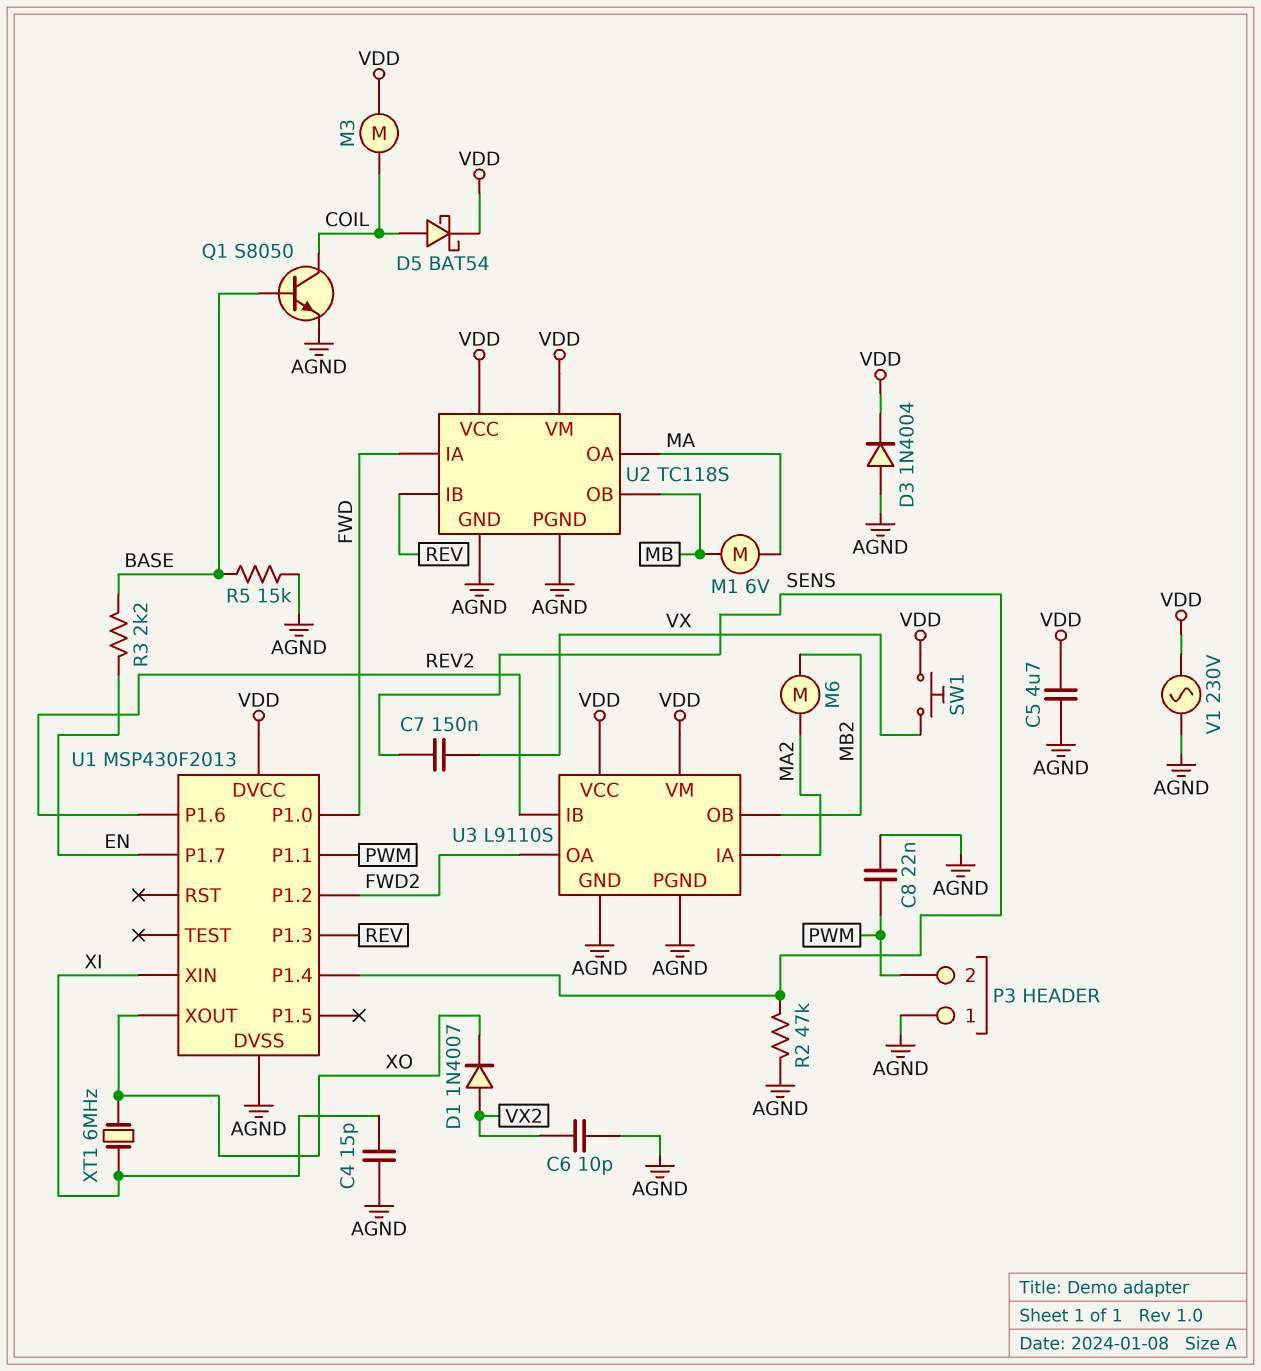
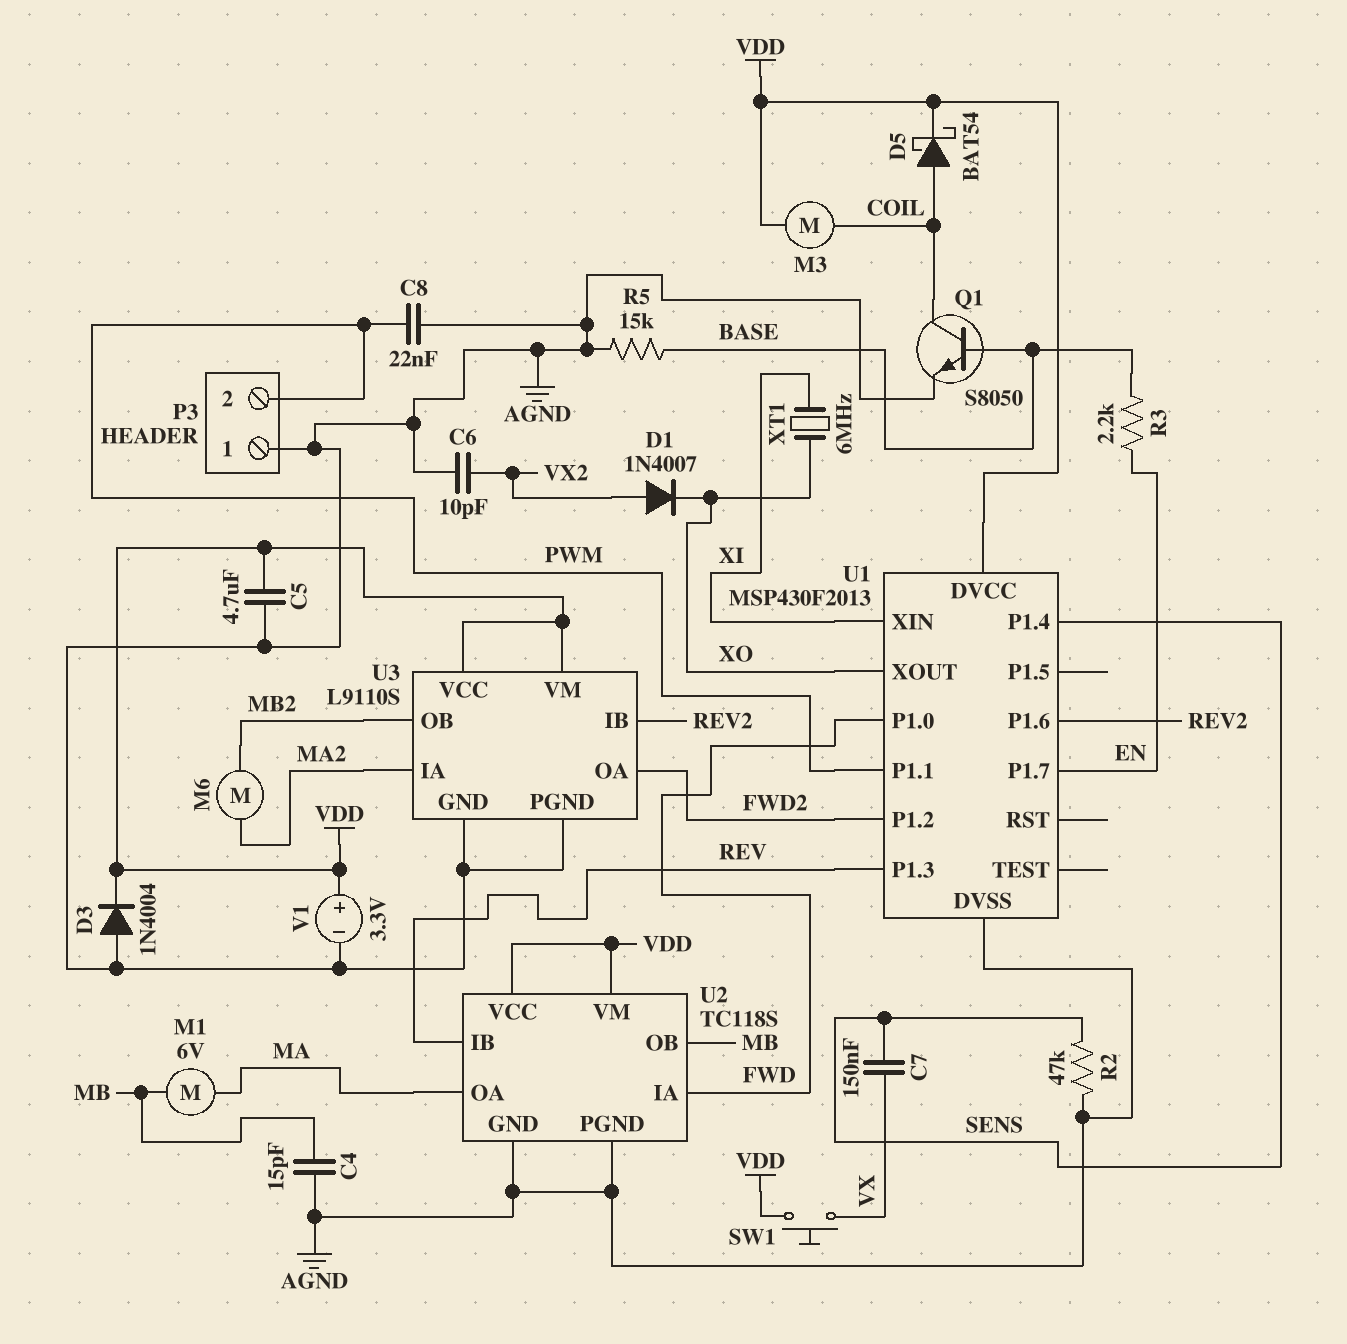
C4: 15pF (AGND, XI) -> 15pF (AGND, MB)
V1: AC 230V (AGND, VDD) -> 3.3V (plus VDD, minus AGND)

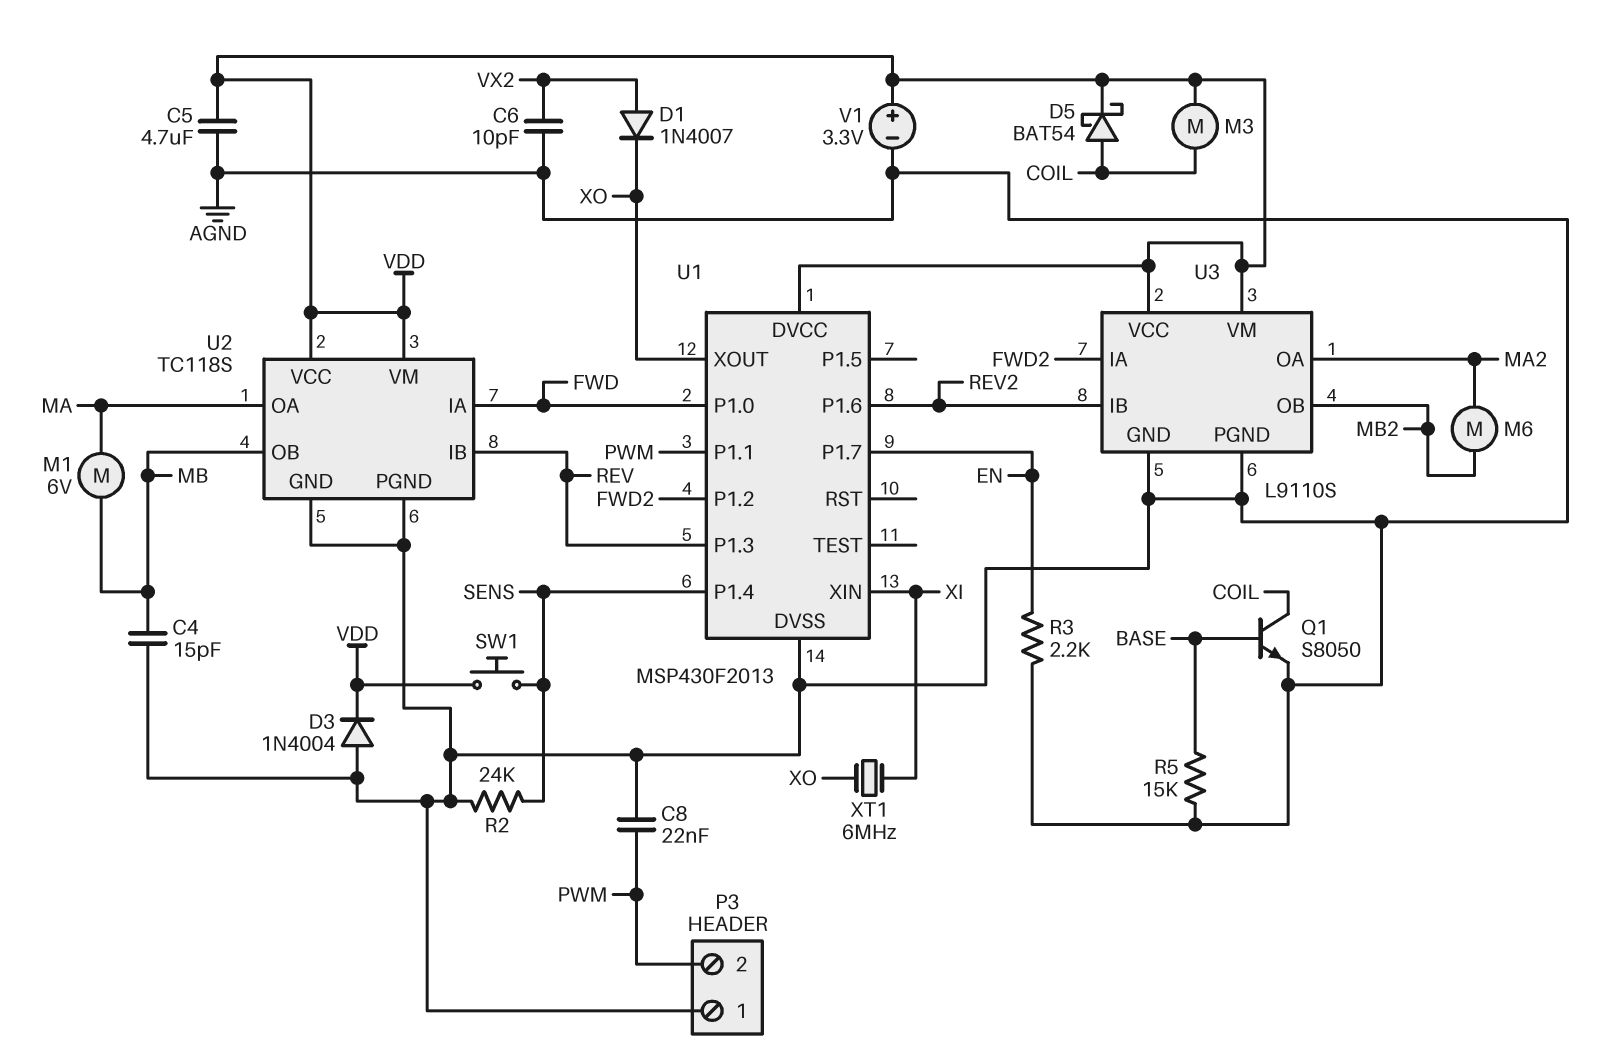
C7: 150nF (SENS, VX) -> none
R2: 47k (AGND, SENS) -> 24k (AGND, SENS)
R3: 2.2k (BASE, EN) -> 2.2k (AGND, EN)
SW1: button (VDD, VX) -> button (SENS, VDD)
U3 pin IA: MA2 -> FWD2
U3 pin OA: FWD2 -> MA2

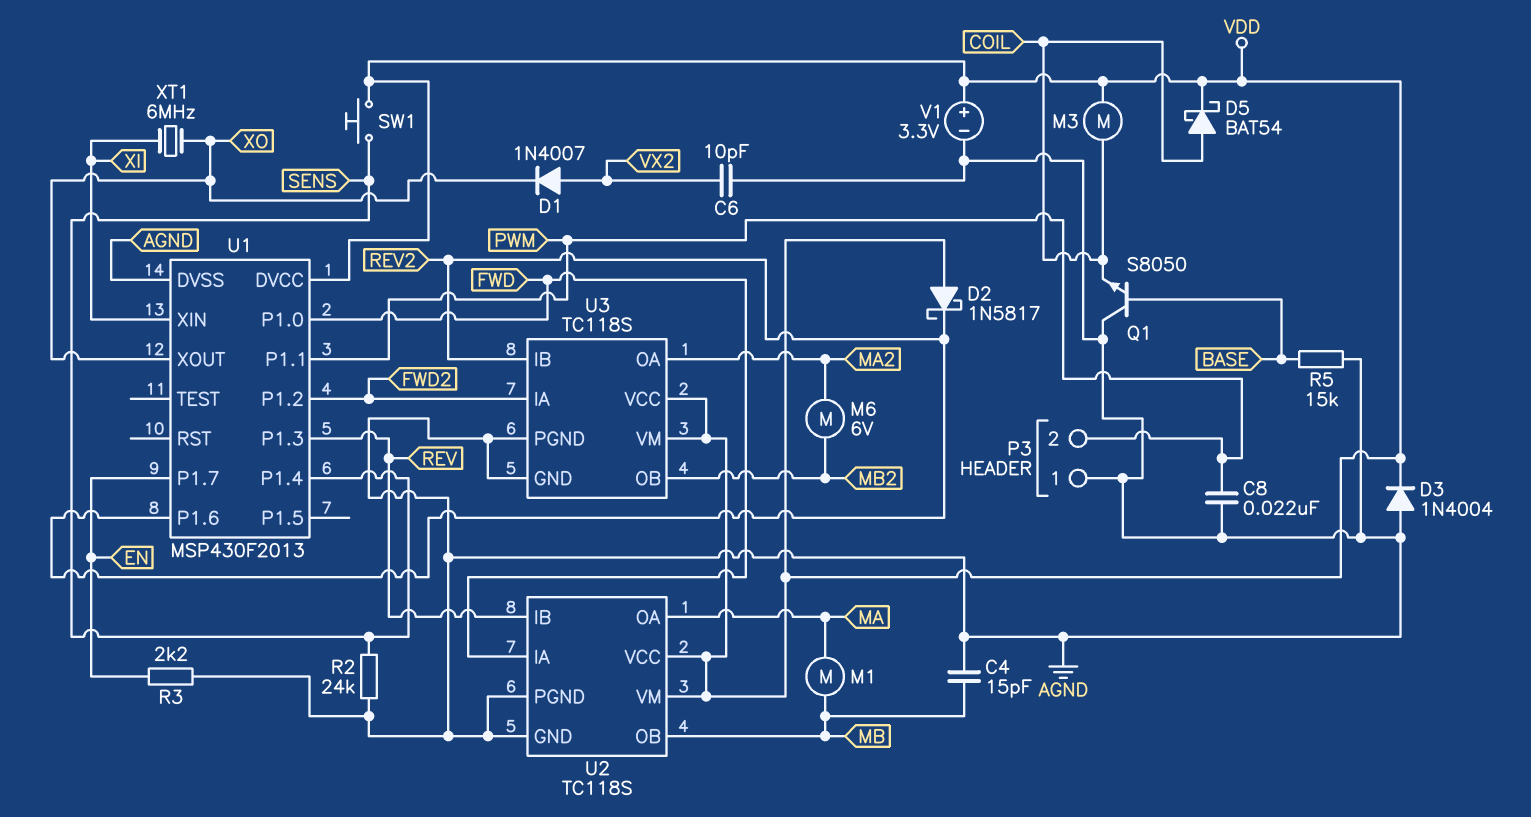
C5: 4.7uF (AGND, VDD) -> none
D2: none -> schottky 1N5817 (A VDD, K REV2)
M1: motor 6V (MA, MB) -> motor (MA, MB)
M6: motor (MA2, MB2) -> motor 6V (MA2, MB2)
Q1: NPN S8050 (B BASE, C COIL, E AGND) -> NPN S8050 (B BASE, C AGND, E COIL)
U3: L9110S -> TC118S

